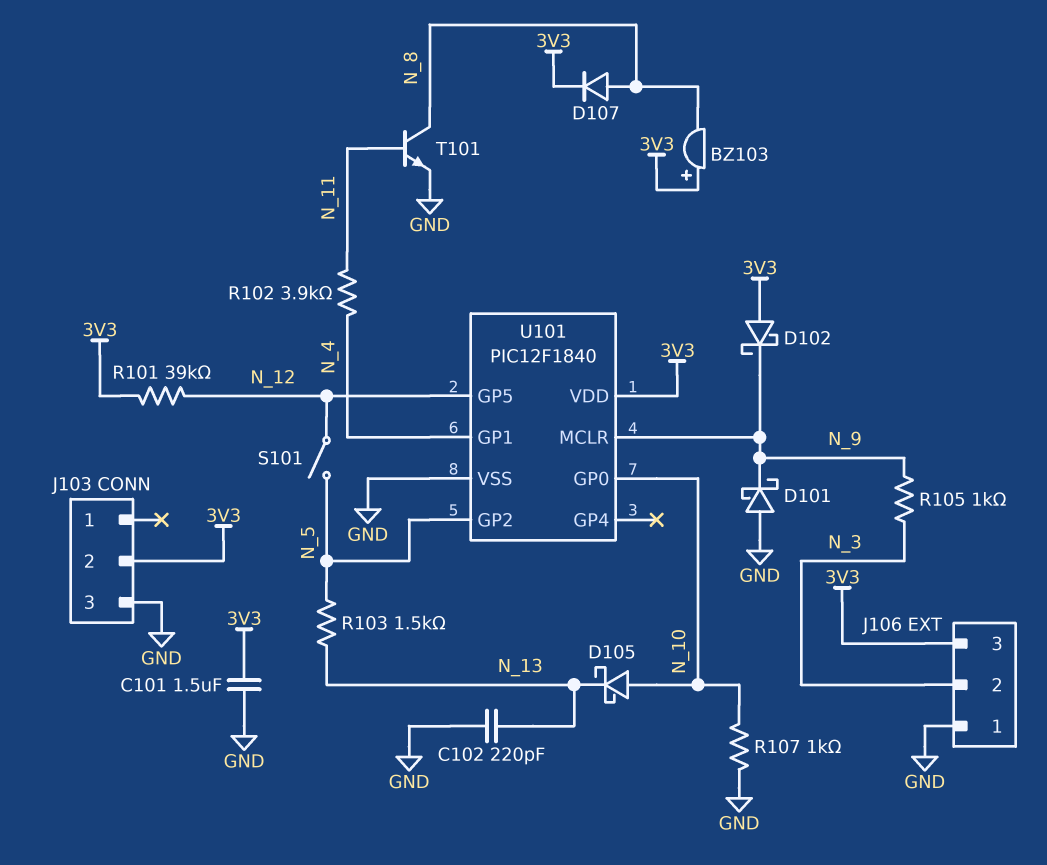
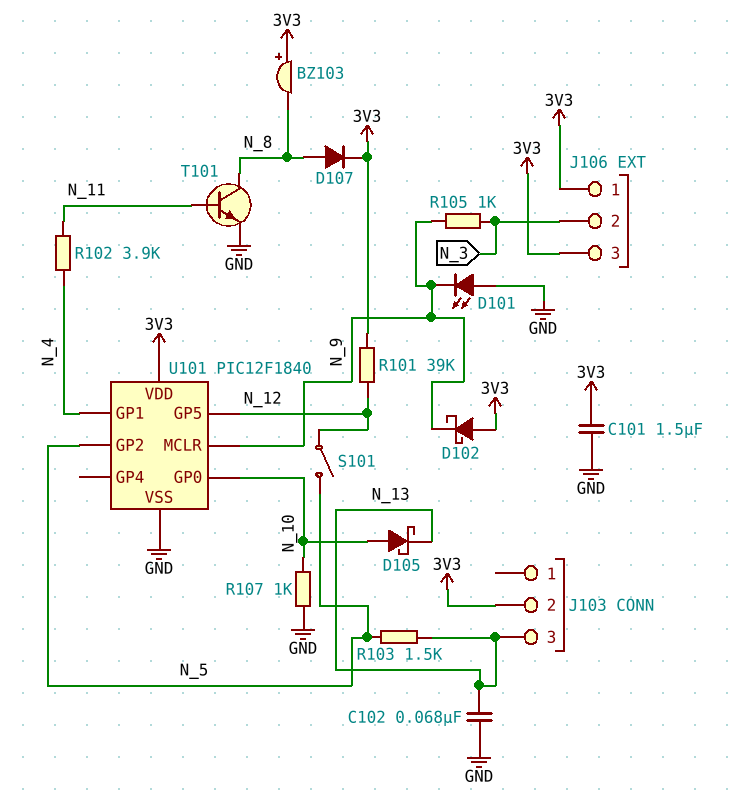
C102: 220pF (GND, N_13) -> 68nF (GND, N_13)
D101: schottky (A GND, K N_9) -> LED (A GND, K N_9)
J103 pin 3: GND -> N_13
J106 pin 1: GND -> 3V3

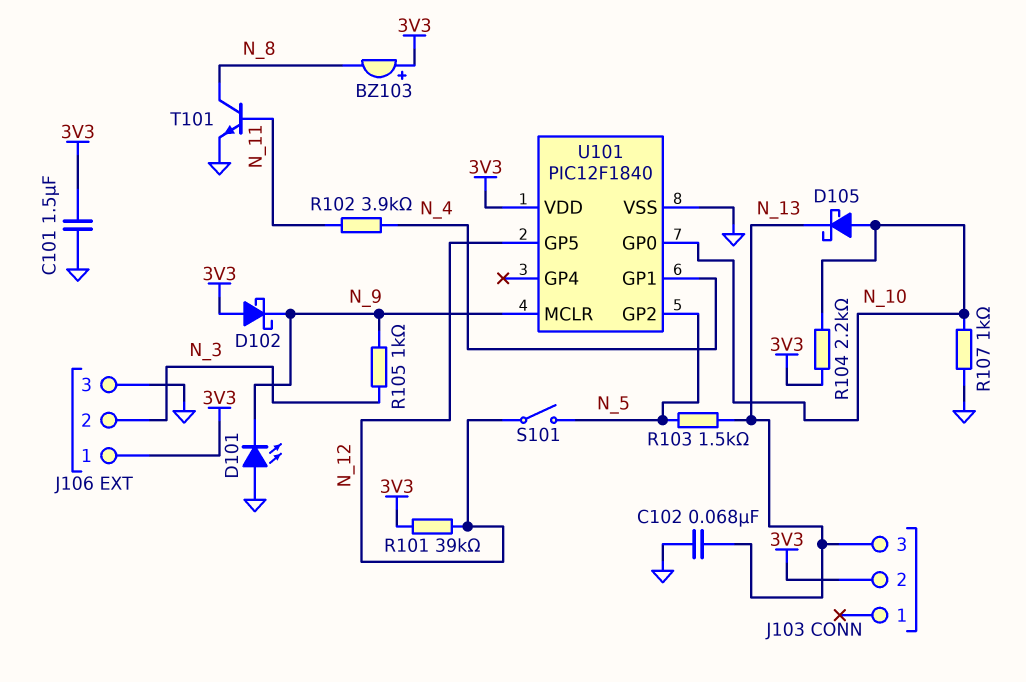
D107: diode (A N_8, K 3V3) -> none
J106 pin 3: 3V3 -> GND
R104: none -> 2.2k (3V3, N_10)

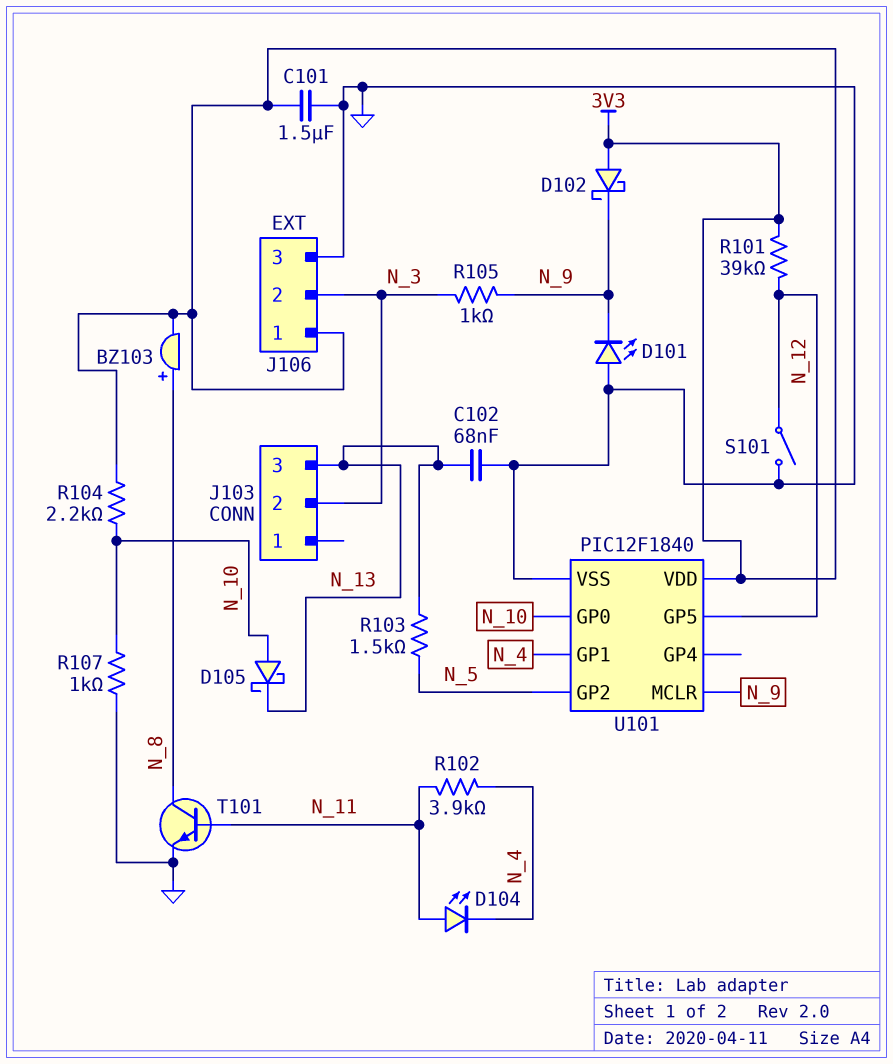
BZ103: buzzer (plus 3V3, minus N_8) -> buzzer (plus N_8, minus 3V3)
D104: none -> LED (A N_11, K N_4)
J103 pin 2: 3V3 -> N_3
S101: switch (N_5, N_12) -> switch (GND, N_12)

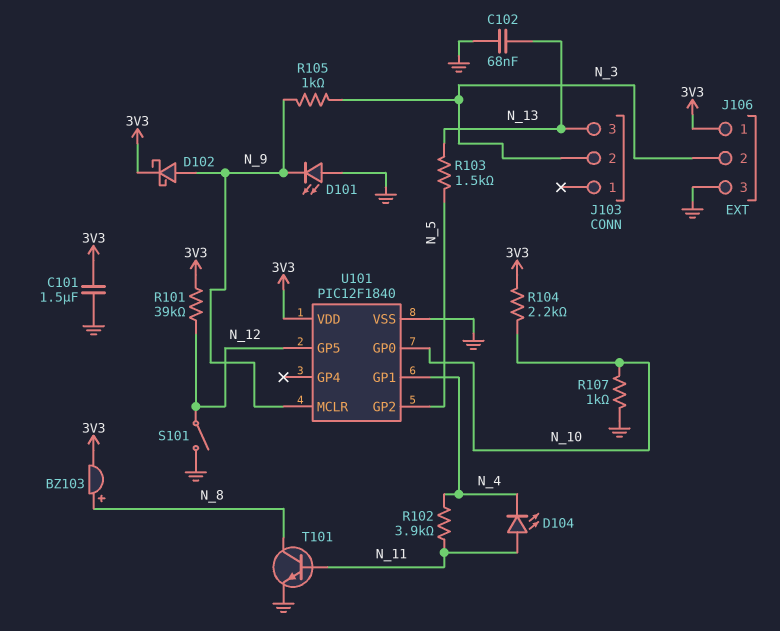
D102: schottky (A 3V3, K N_9) -> schottky (A N_9, K 3V3)
D105: schottky (A N_10, K N_13) -> none

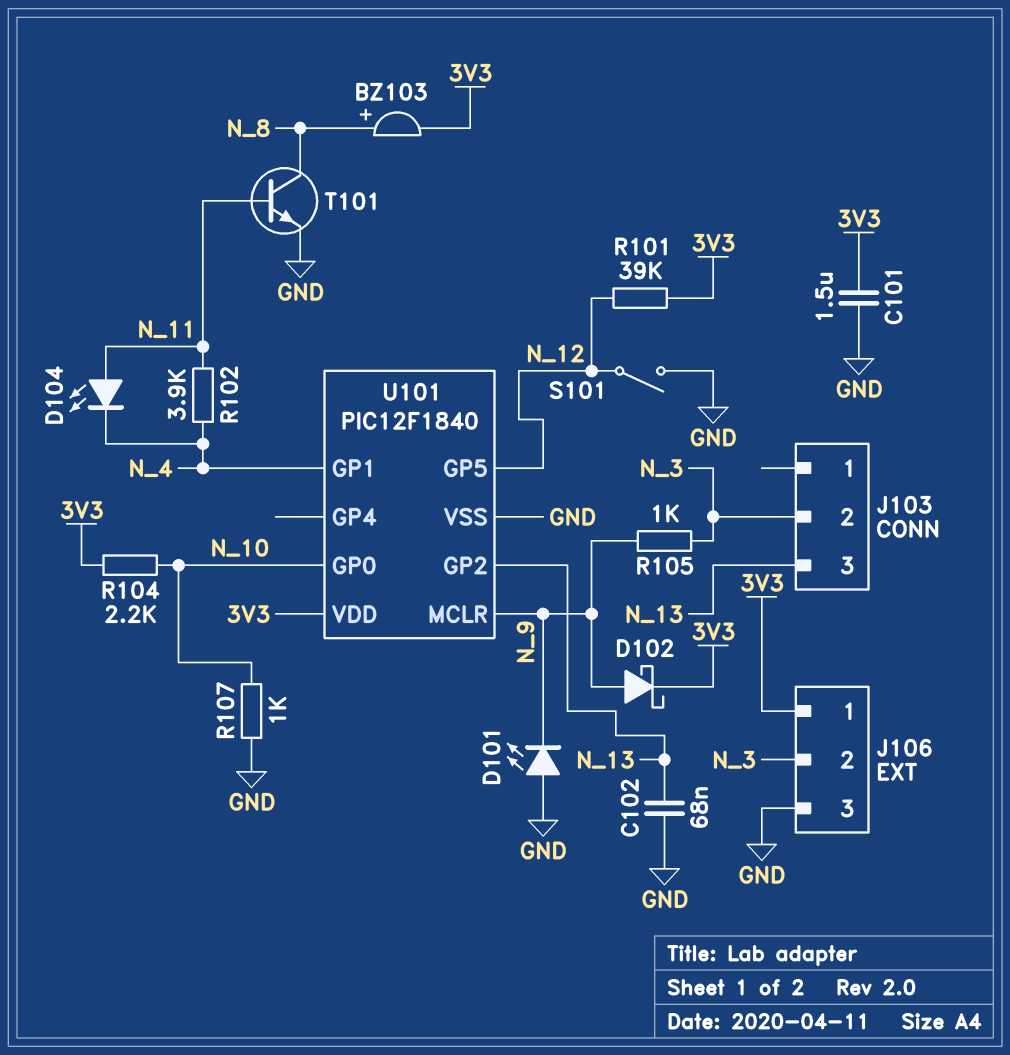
R103: 1.5k (N_5, N_13) -> none
U101 pin GP2: N_5 -> N_13

